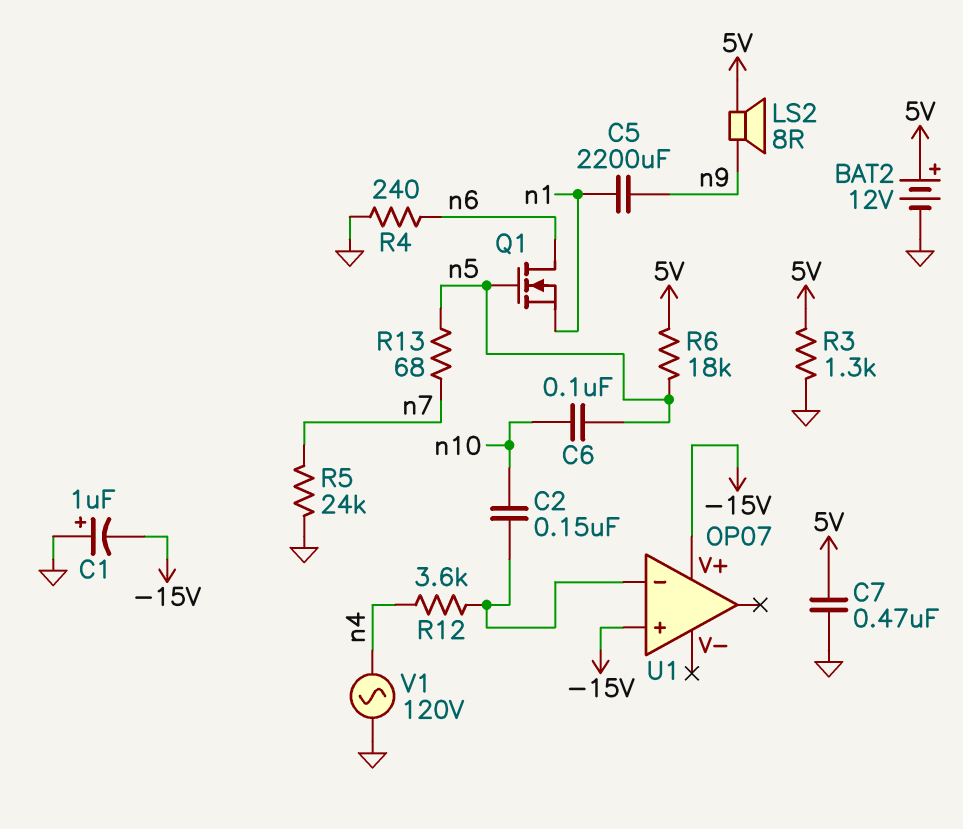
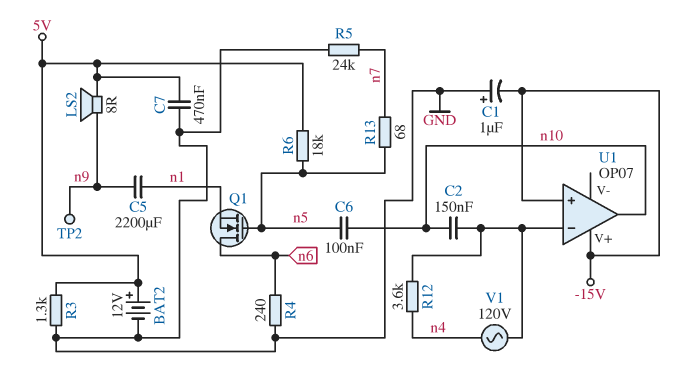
TP2: none -> test point (n9)
U1 pin out: none -> n10
V1: AC 120V (GND, n4) -> AC 120V (U1/in-, n4)

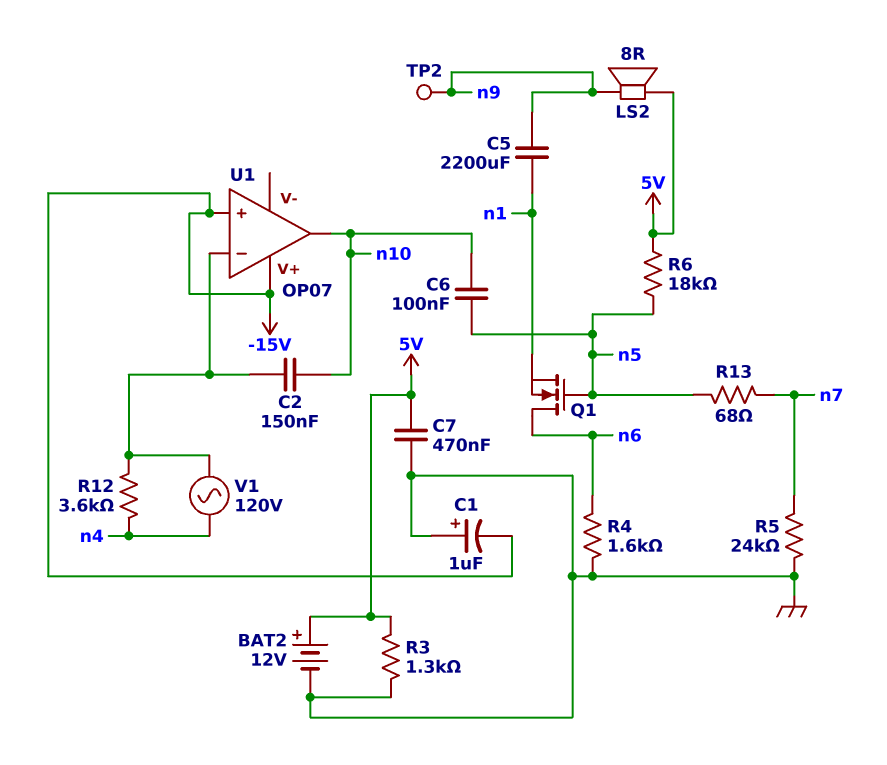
R4: 240 (GND, n6) -> 1.6k (GND, n6)

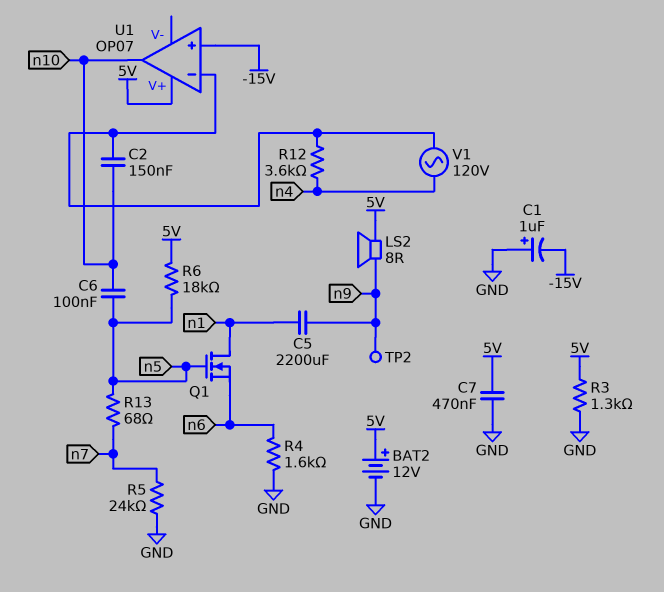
Q1: NMOS (G n5, D n6, S n1) -> NMOS (G n5, D n1, S n6)
U1 pin V+: -15V -> 5V

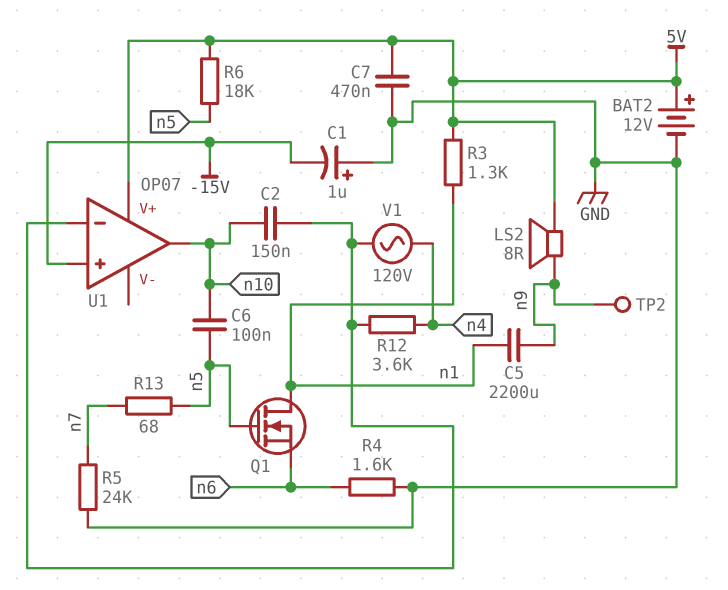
R3: 1.3k (5V, GND) -> 1.3k (5V, n1)

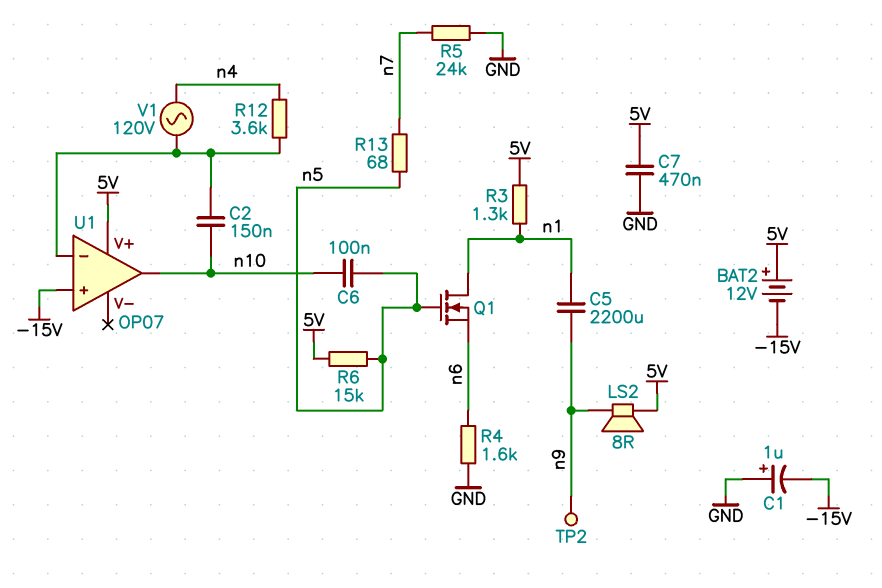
BAT2: 12V (plus 5V, minus GND) -> 12V (plus 5V, minus -15V)
R6: 18k (5V, n5) -> 15k (5V, n5)

